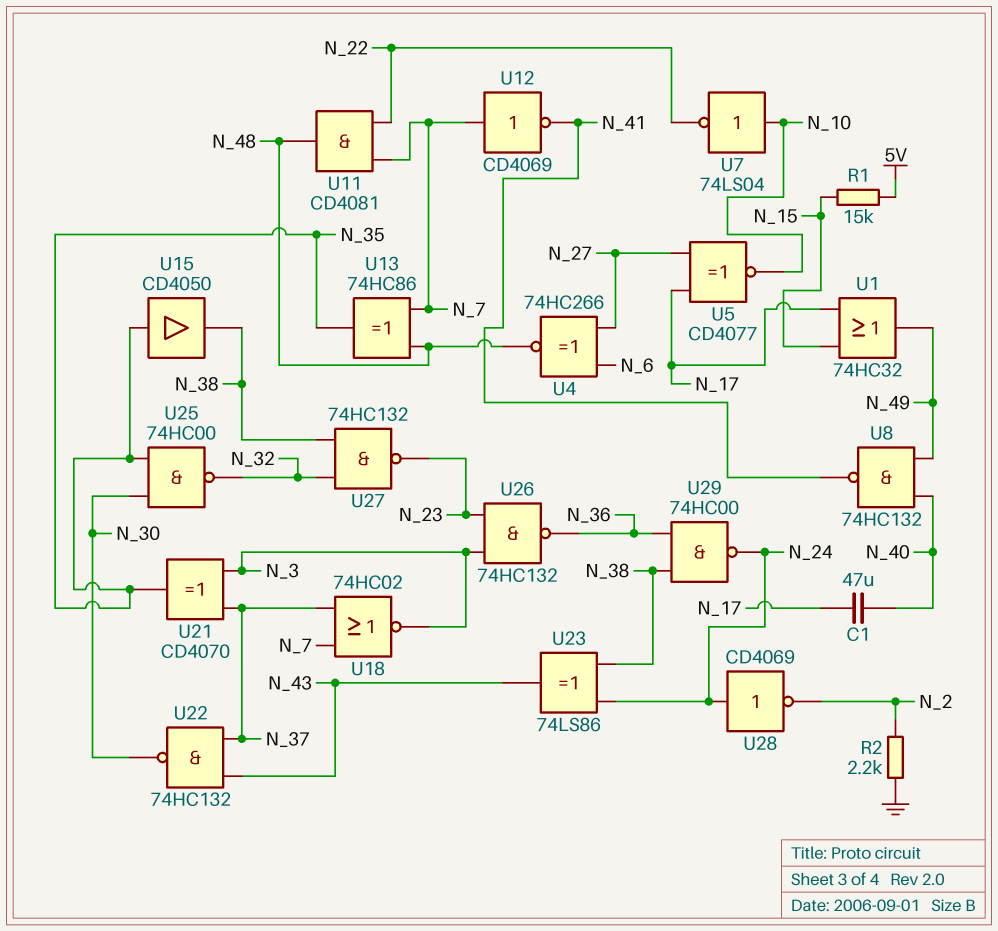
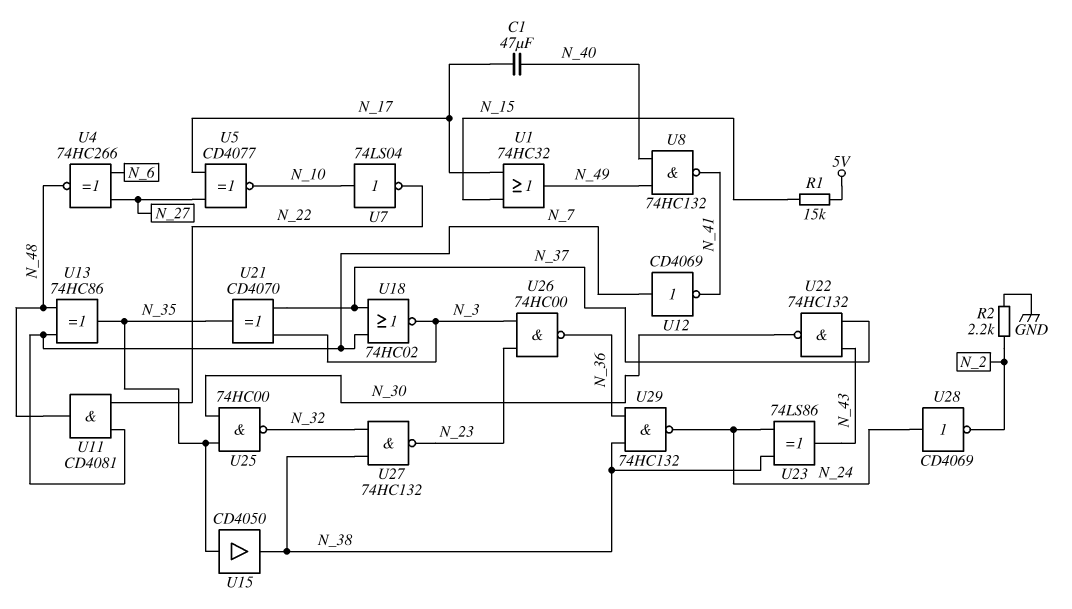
U26: NAND 74HC132 (in N_3, in N_23, out N_36) -> NAND 74HC00 (in N_3, in N_23, out N_36)
U29: NAND 74HC00 (in N_36, in N_38, out N_24) -> NAND 74HC132 (in N_36, in N_38, out N_24)

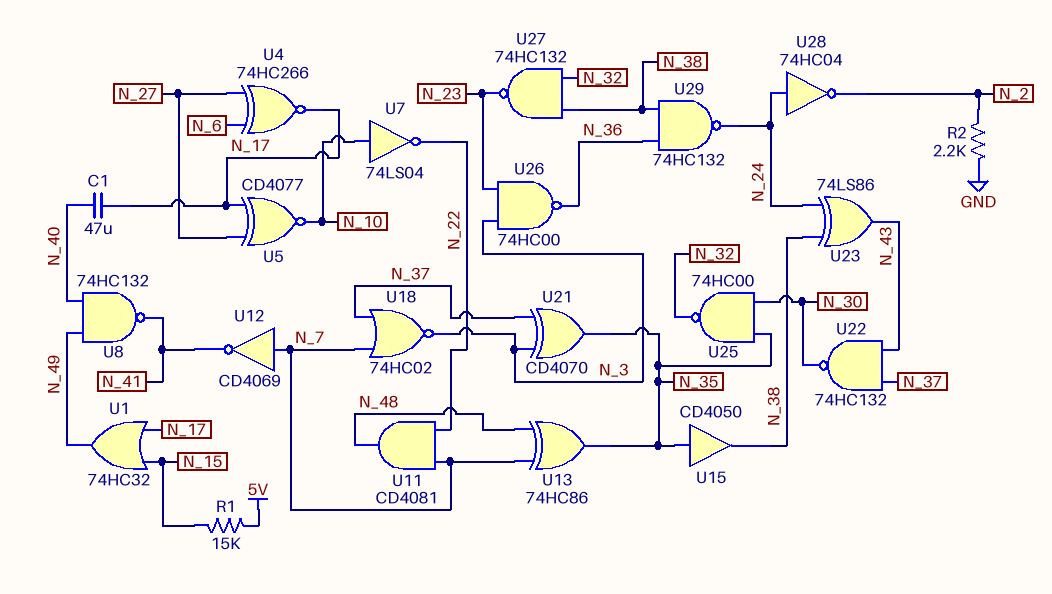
U4: XNOR 74HC266 (in N_6, in N_27, out N_48) -> XNOR 74HC266 (in N_6, in N_27, out N_17)
U28: NOT CD4069 (in N_24, out N_2) -> NOT 74HC04 (in N_24, out N_2)

